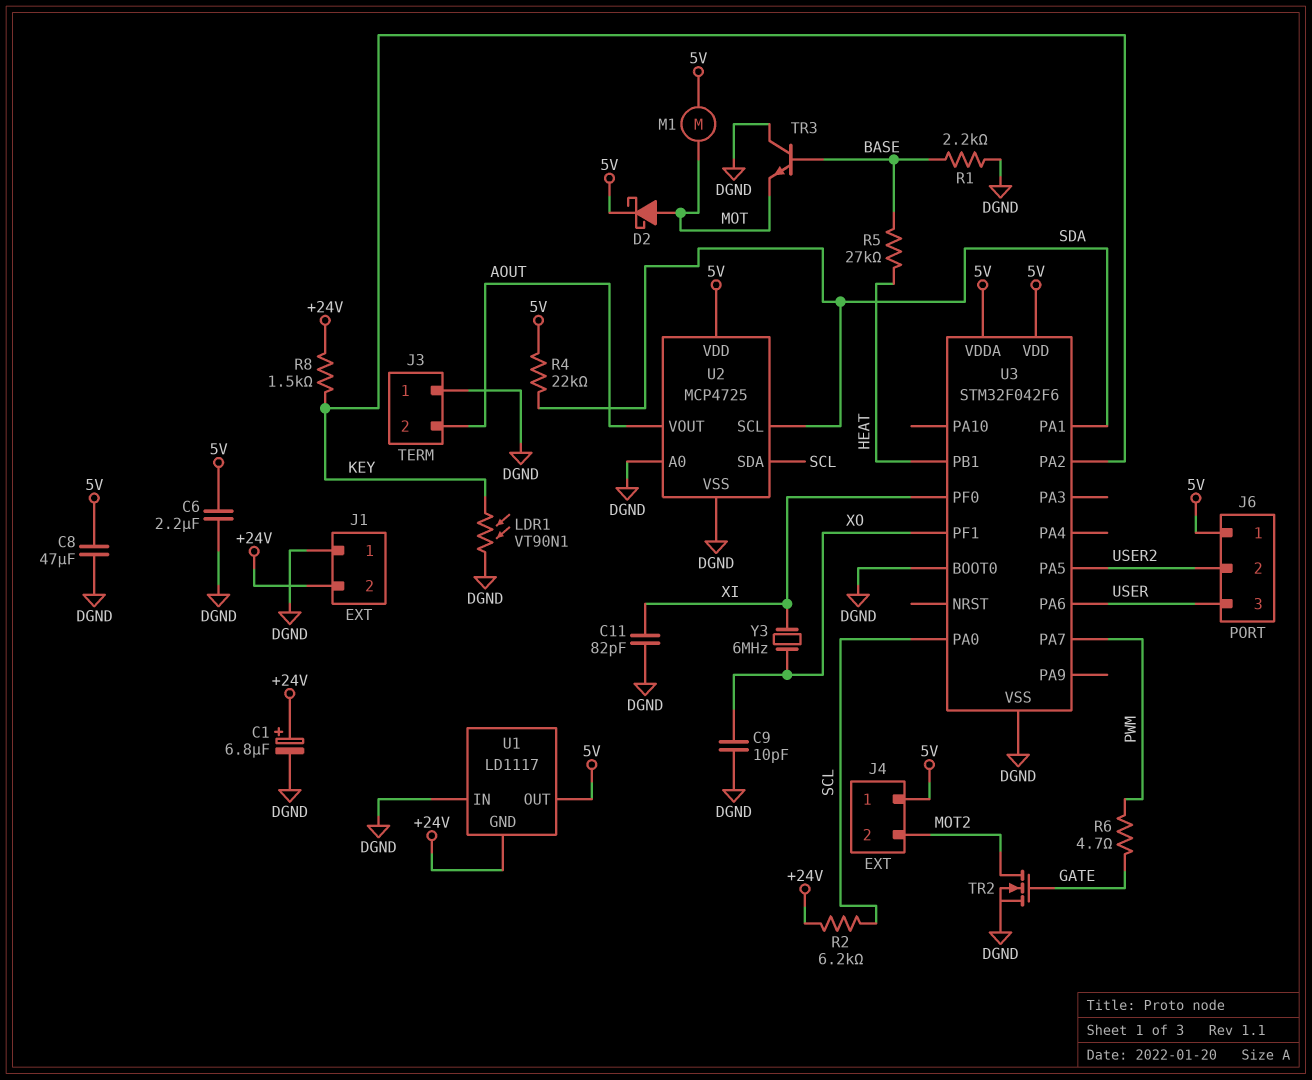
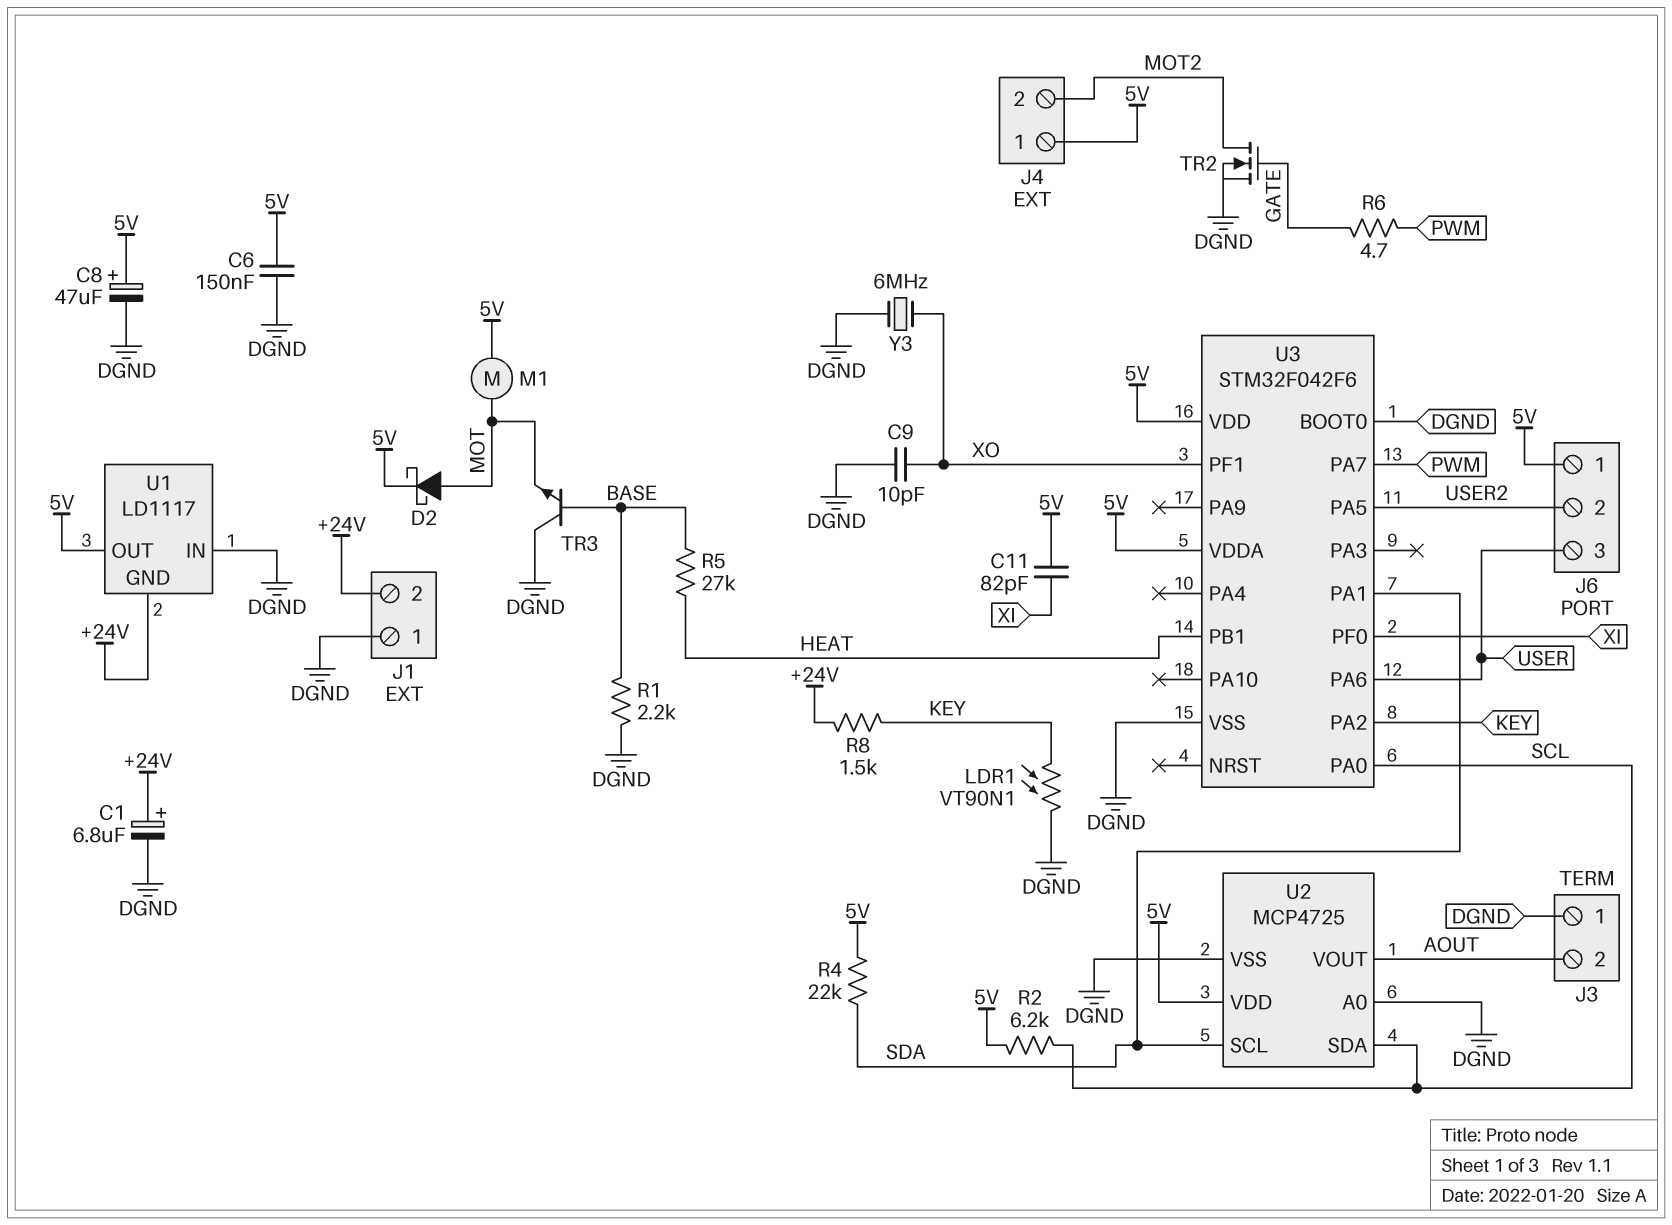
C6: 2.2uF (5V, DGND) -> 150nF (5V, DGND)
C8: 47uF (5V, DGND) -> 47uF (plus 5V, minus DGND)
C11: 82pF (DGND, XI) -> 82pF (5V, XI)
R2: 6.2k (+24V, SCL) -> 6.2k (5V, SCL)
Y3: 6MHz (XI, XO) -> 6MHz (DGND, XO)

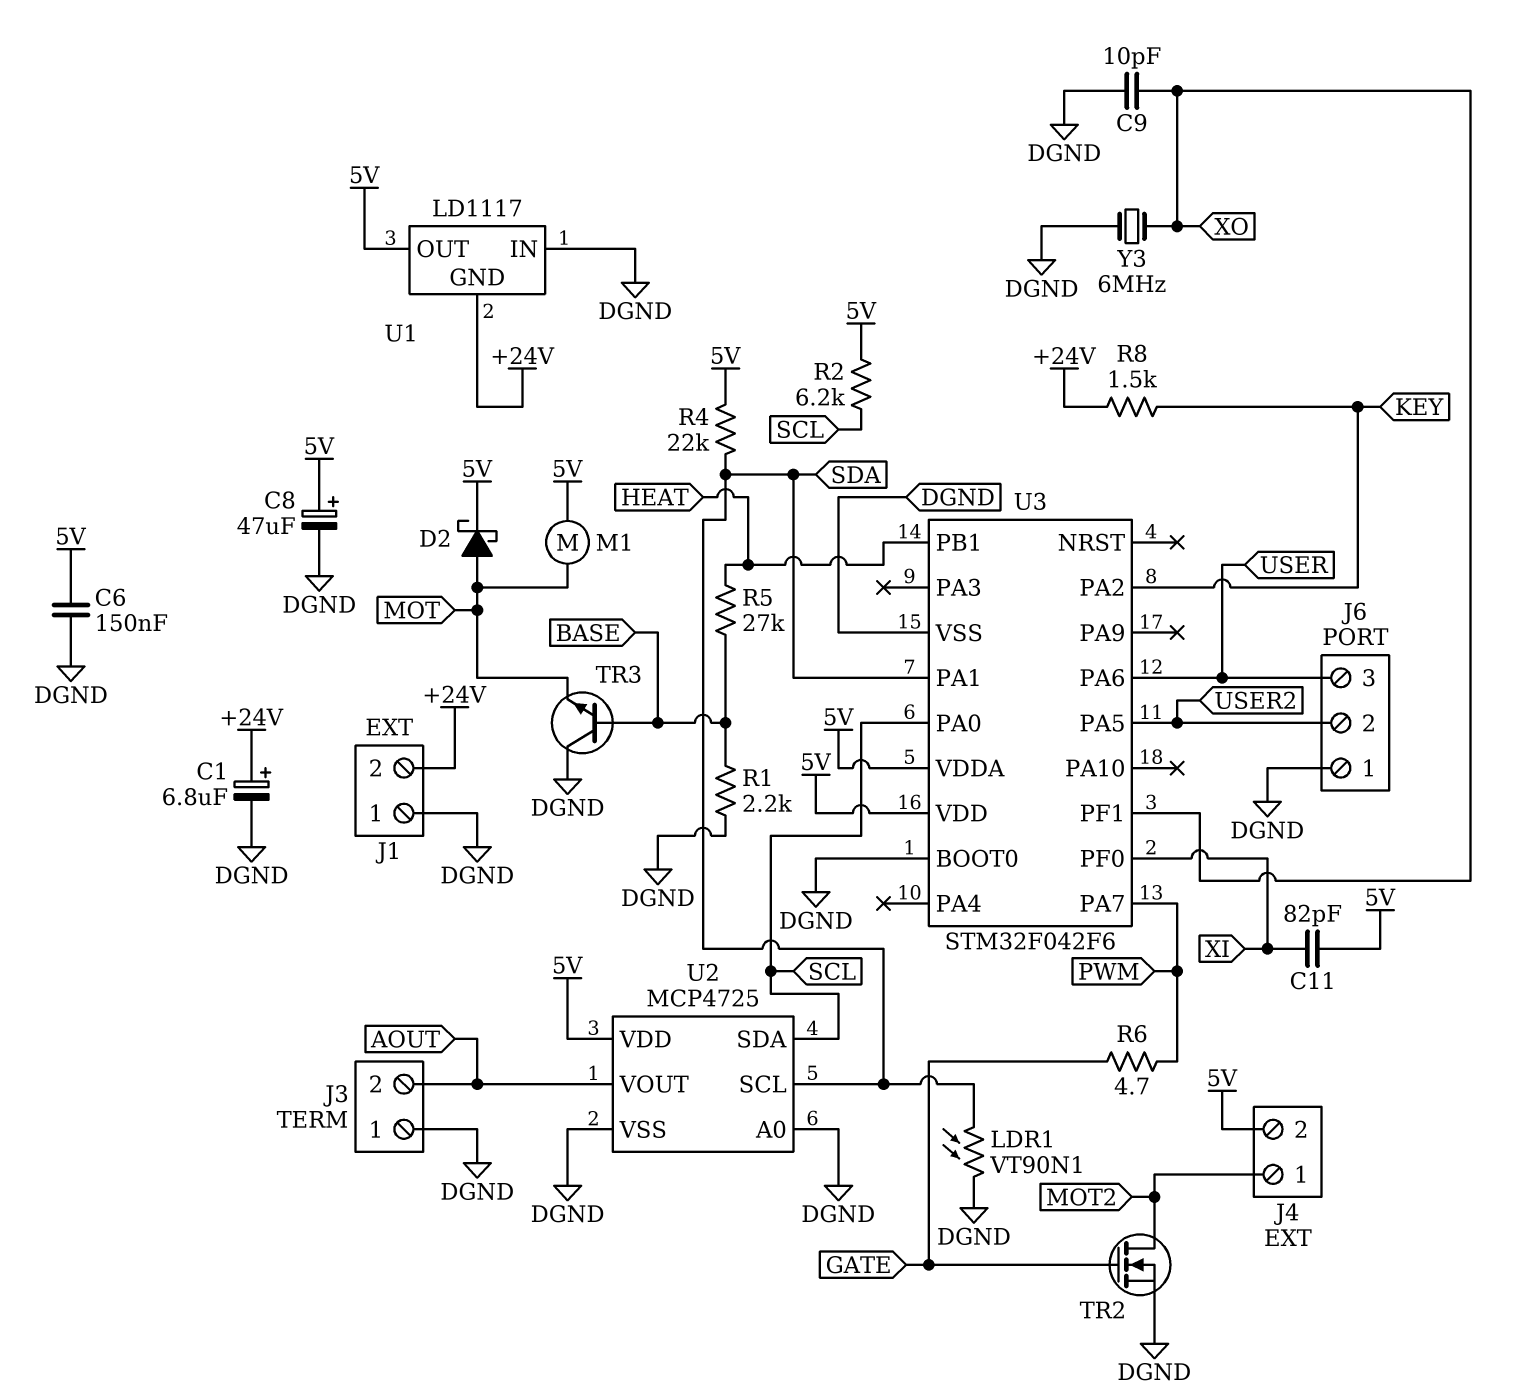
J4 pin 1: 5V -> MOT2
J4 pin 2: MOT2 -> 5V
J6 pin 1: 5V -> DGND
LDR1: VT90N1 (DGND, KEY) -> VT90N1 (DGND, SDA)

